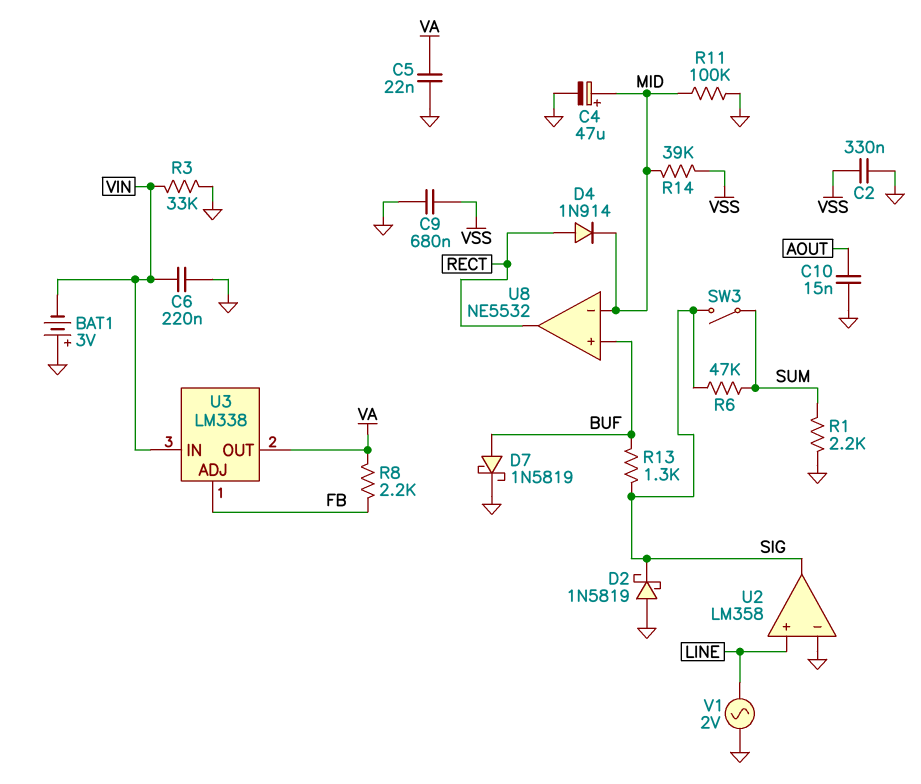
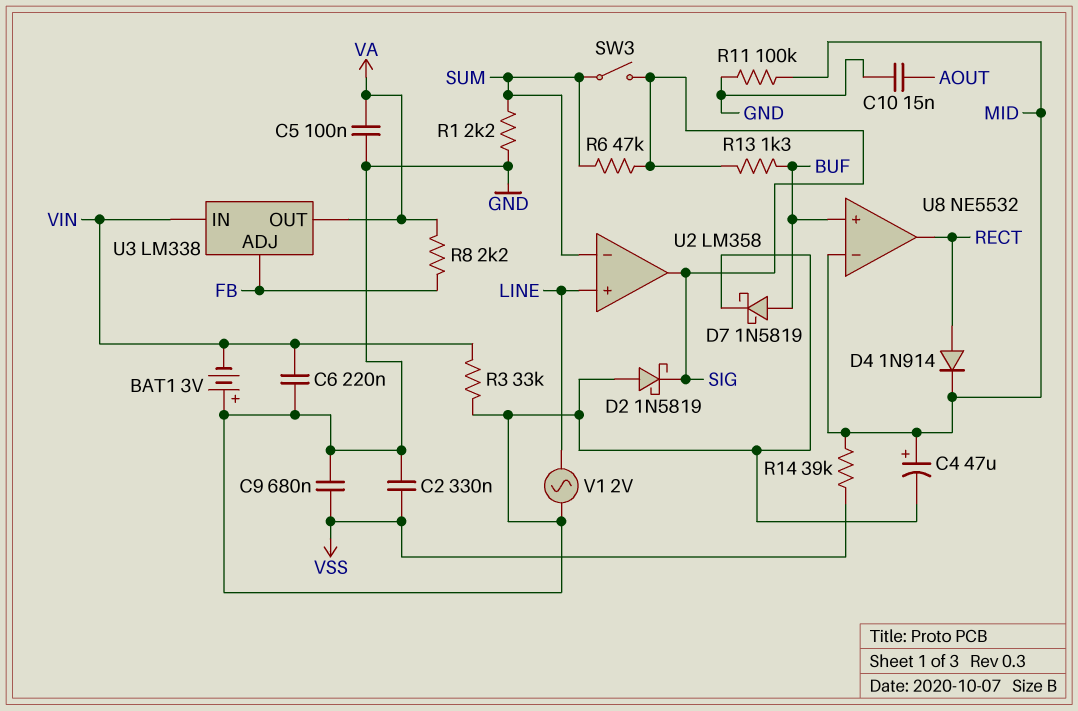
C5: 22nF (GND, VA) -> 100nF (GND, VA)
U2 pin in-: GND -> SUM

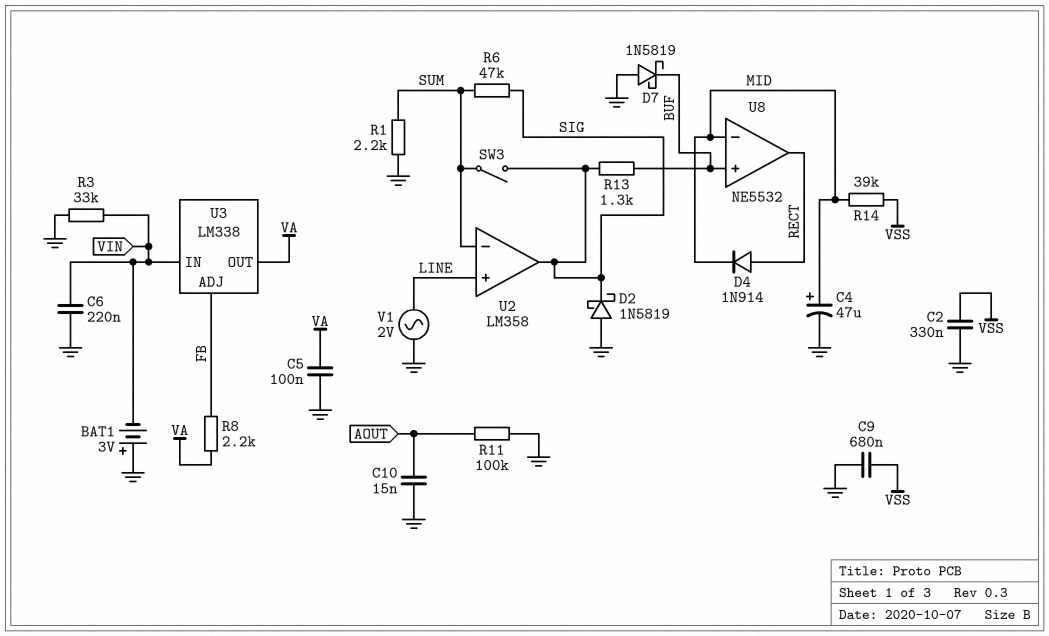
D7: schottky 1N5819 (A BUF, K GND) -> schottky 1N5819 (A GND, K BUF)
R11: 100k (GND, MID) -> 100k (AOUT, GND)

